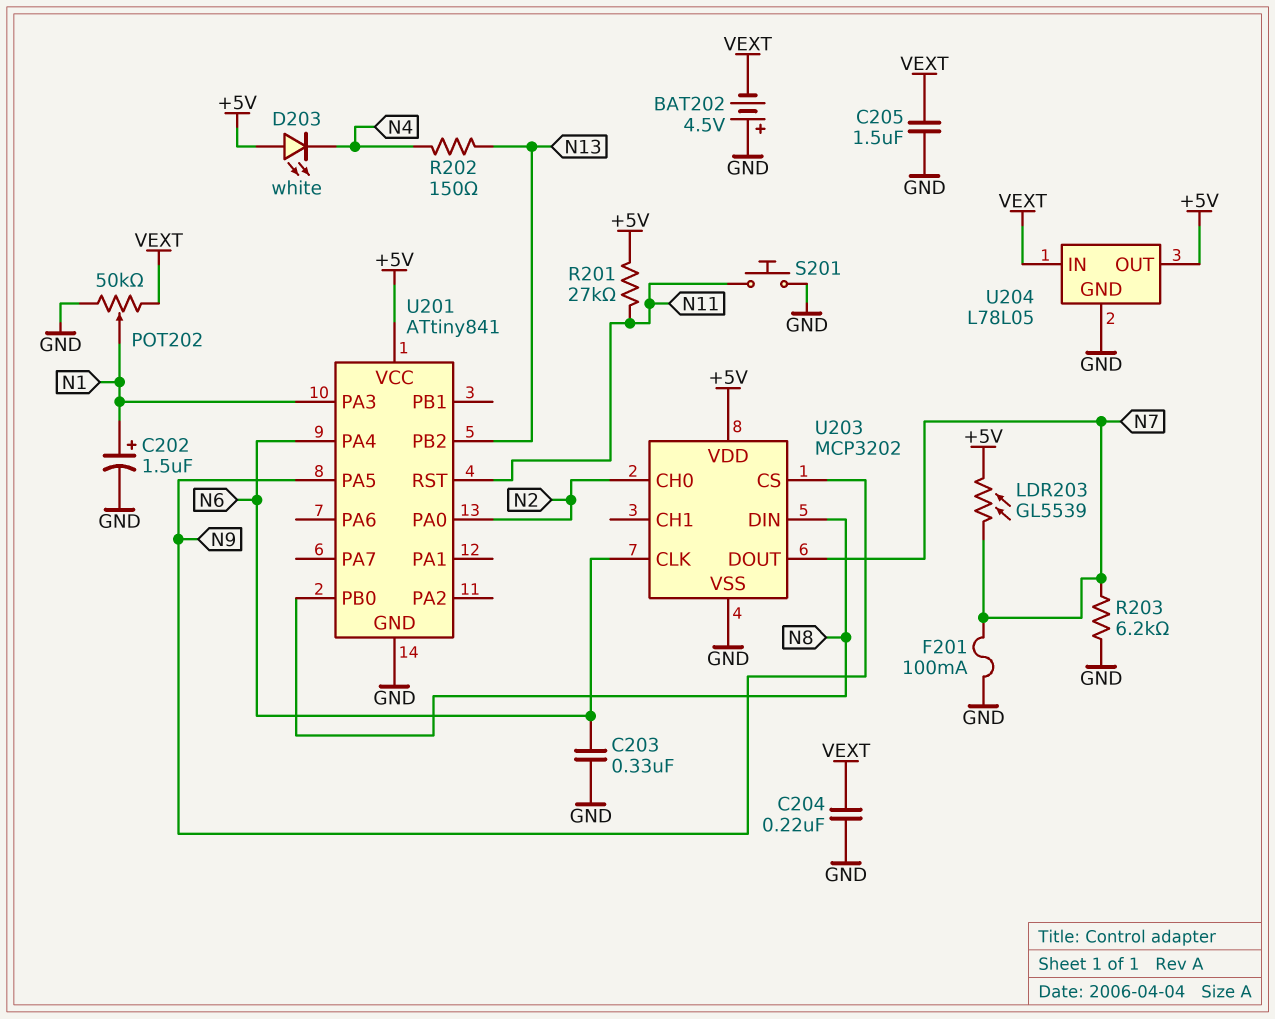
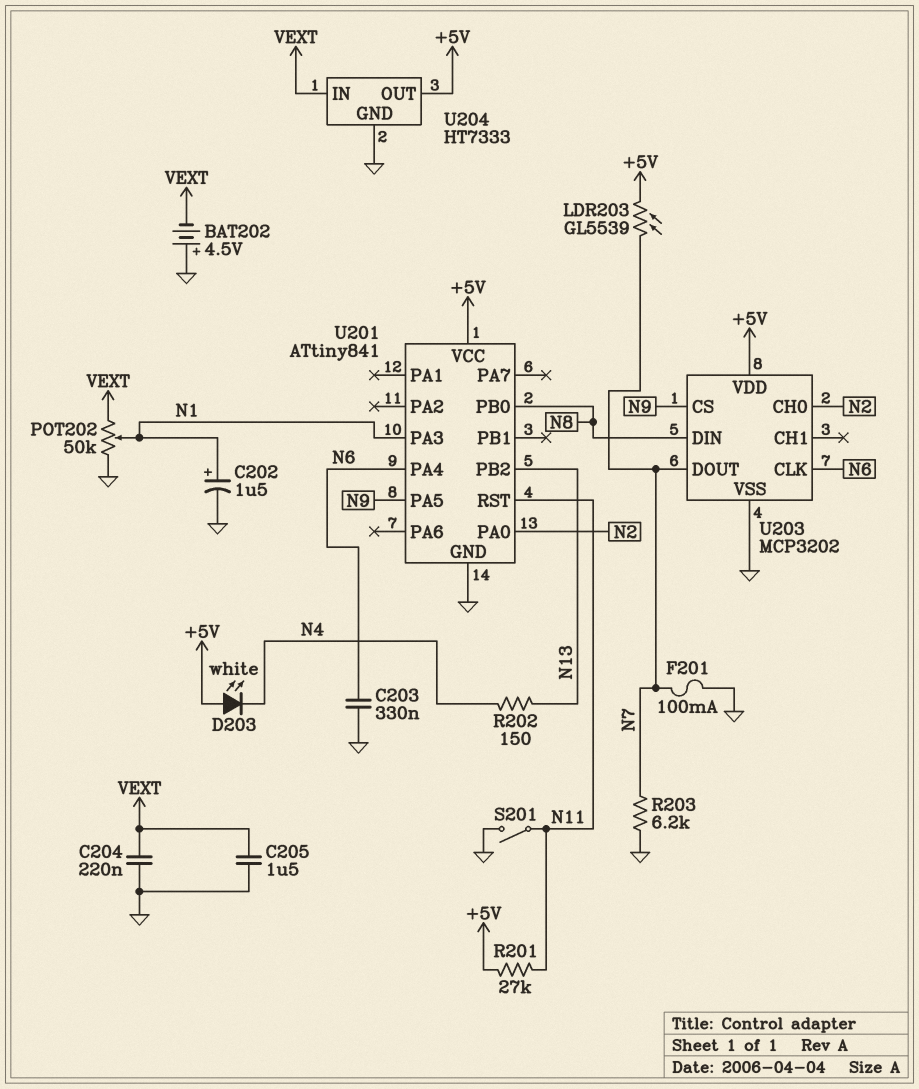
S201: button (GND, N11) -> switch (GND, N11)
U204: L78L05 -> HT7333

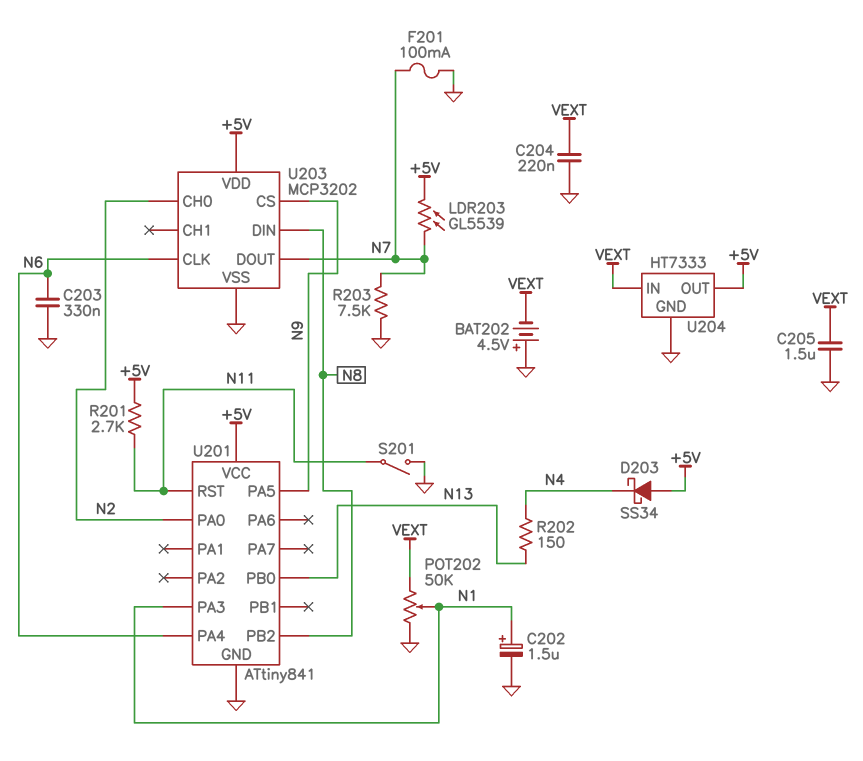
D203: LED white (A +5V, K N4) -> schottky SS34 (A +5V, K N4)
R201: 27k (+5V, N11) -> 2.7k (+5V, N11)
R203: 6.2k (GND, N7) -> 7.5k (GND, N7)
U201 pin PB0: N8 -> N13
U201 pin PB2: N13 -> N8

